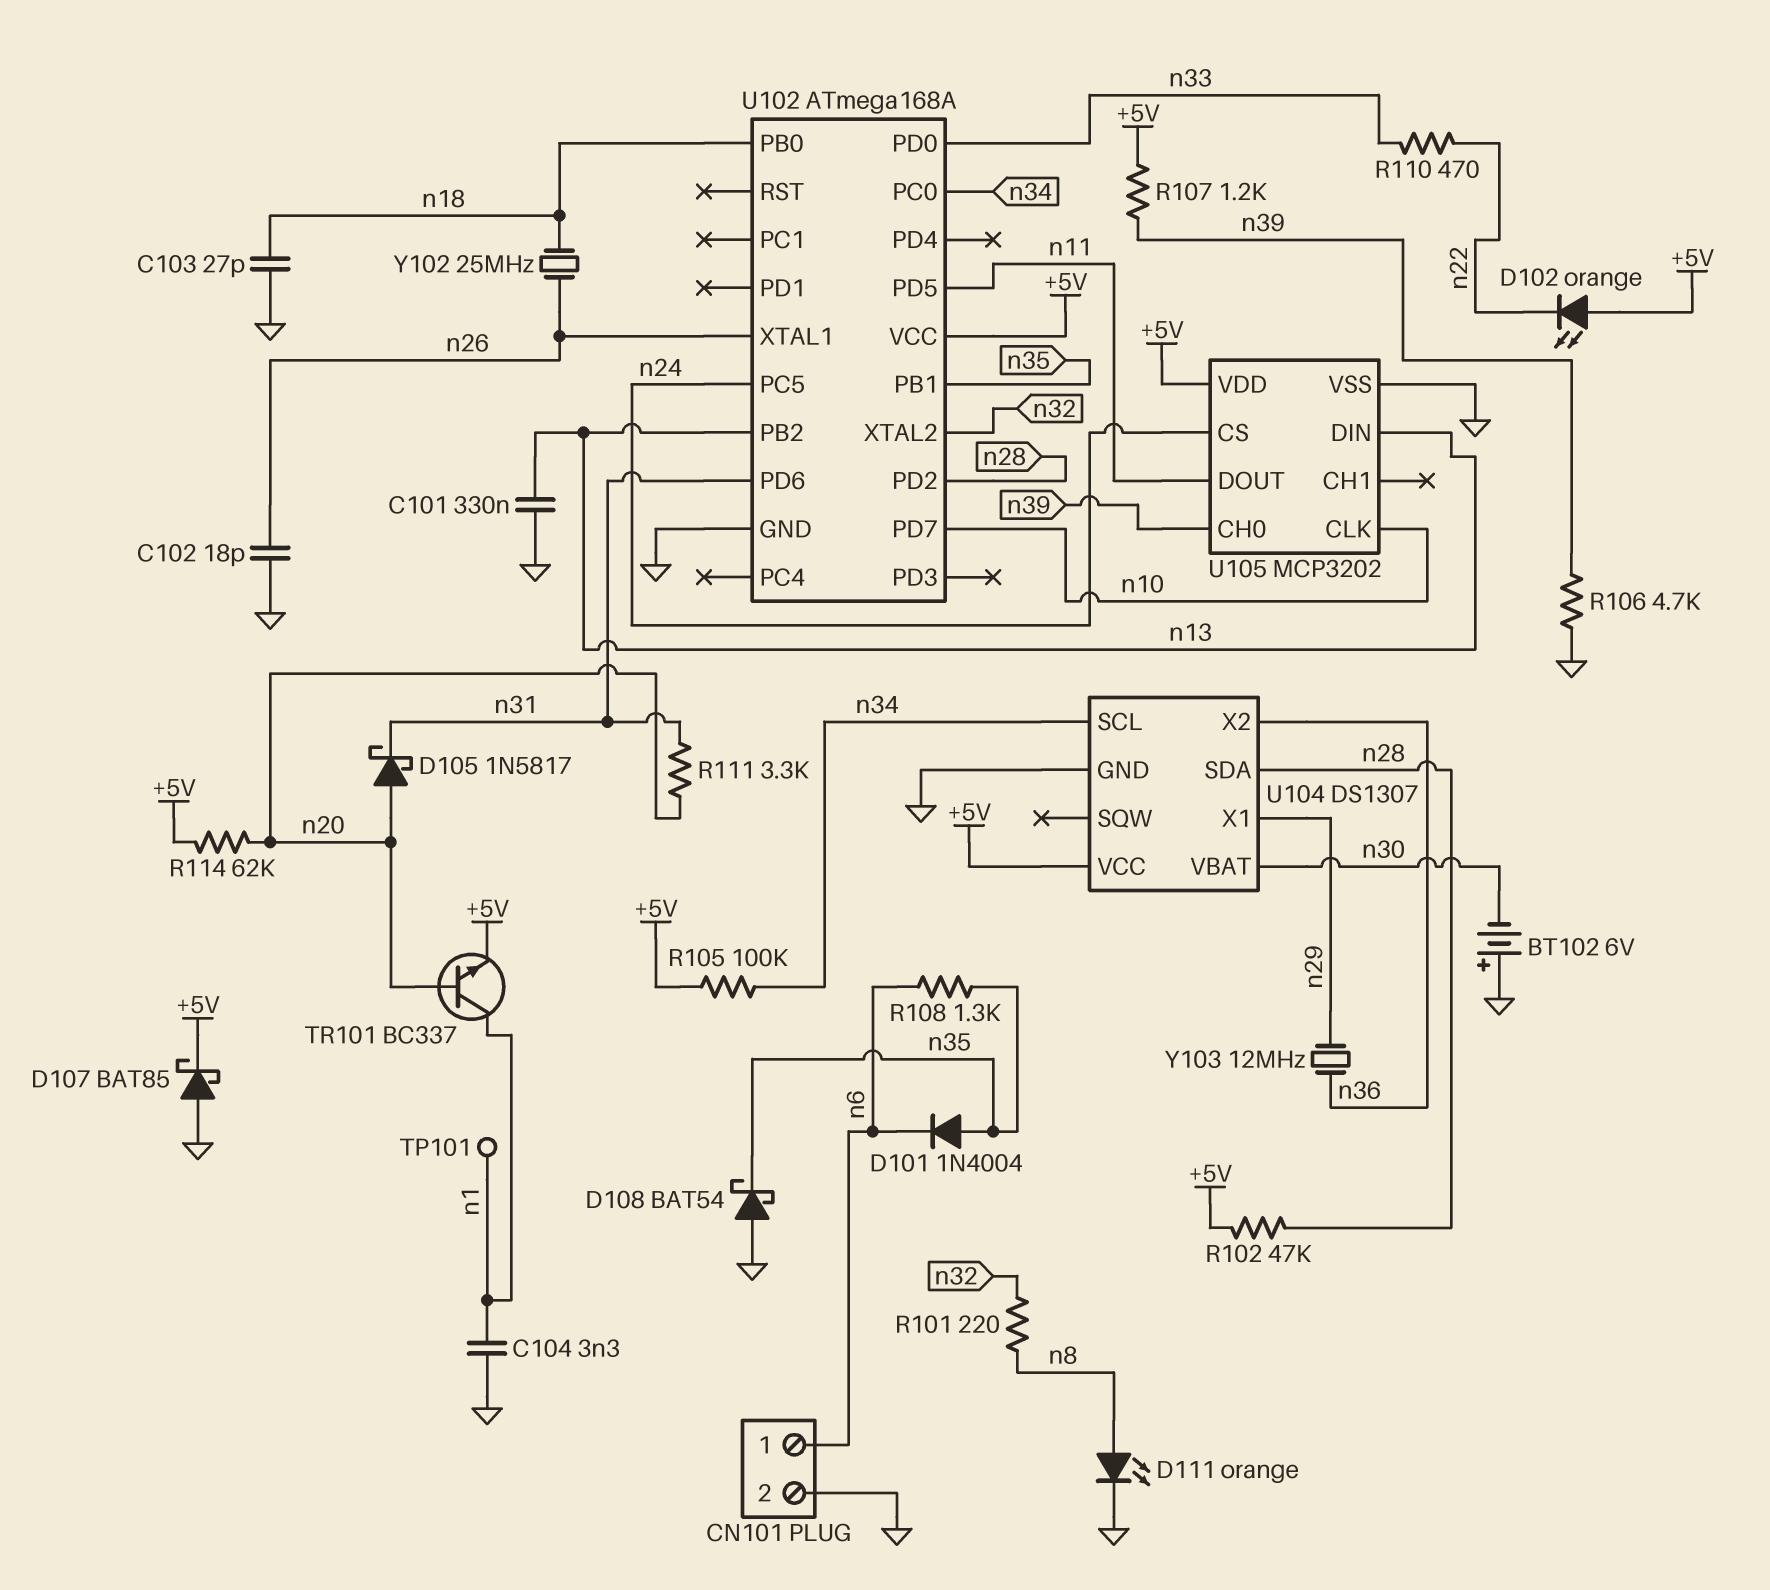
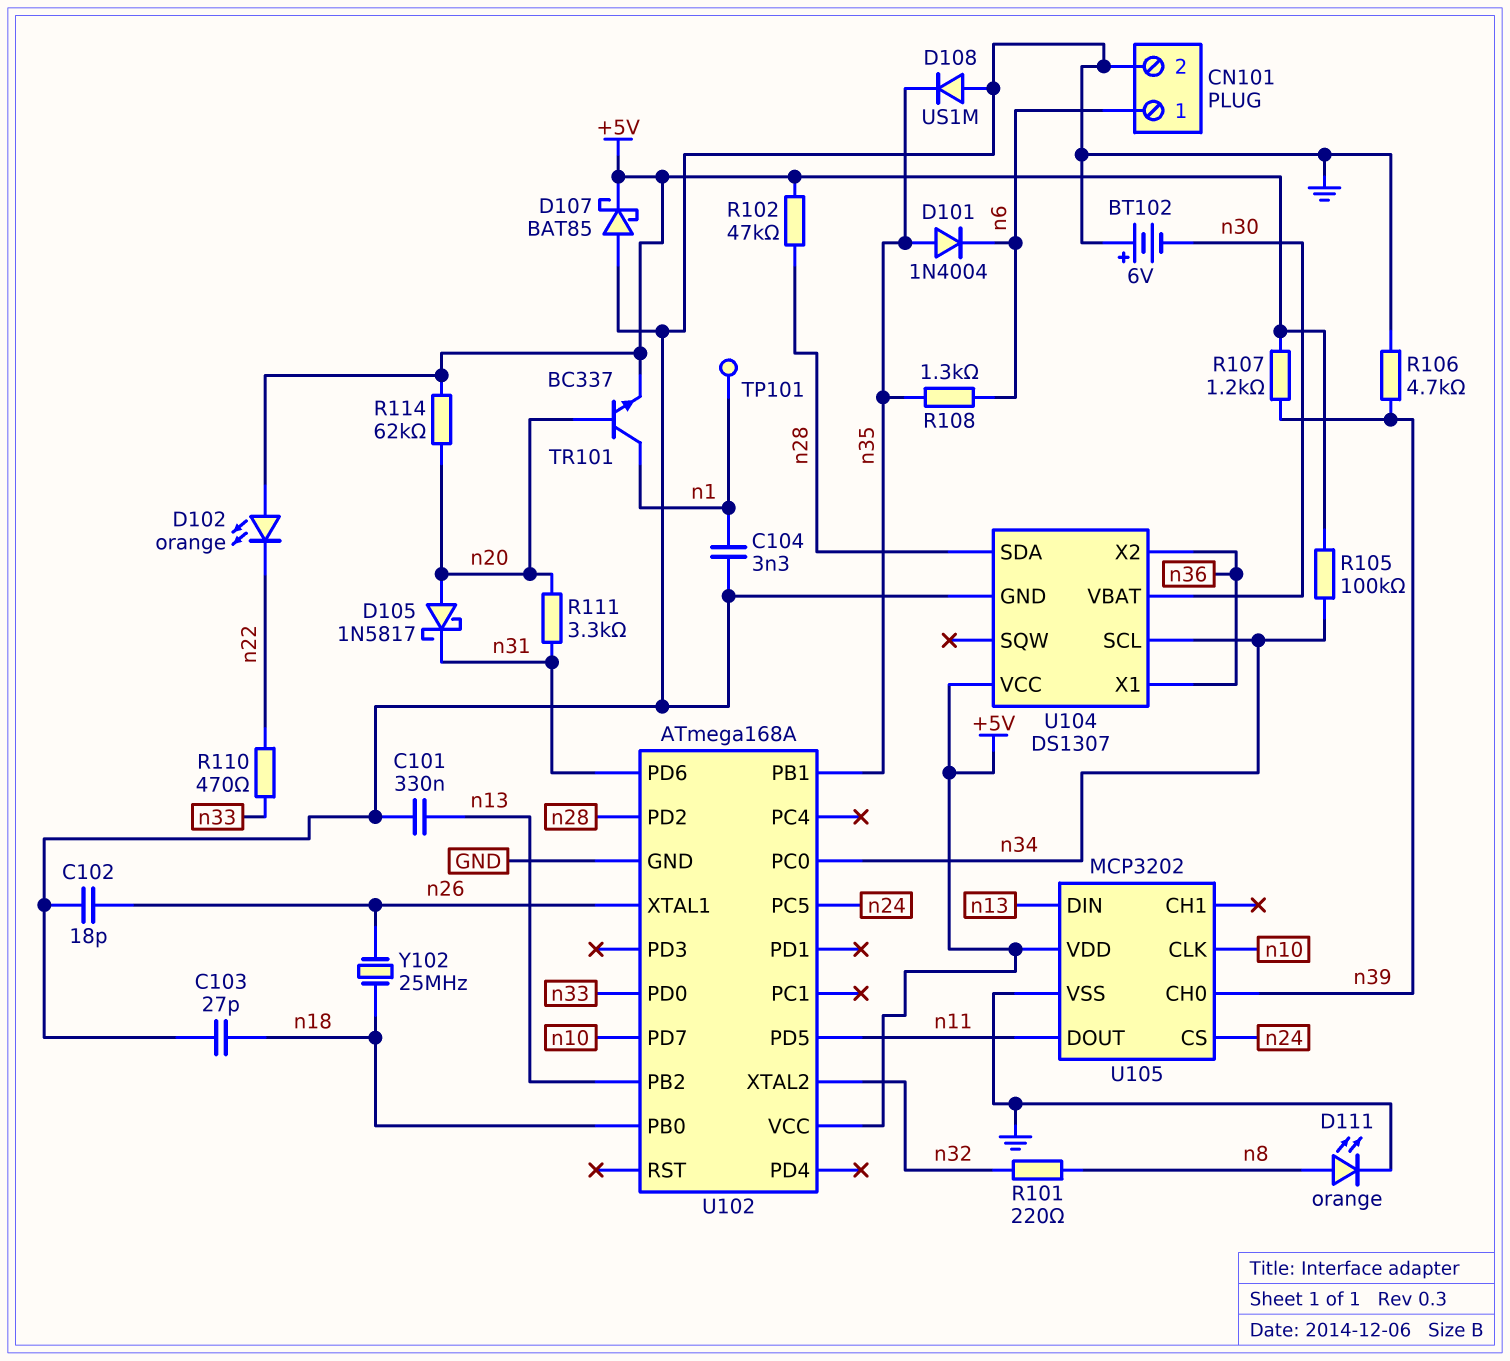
D108: schottky BAT54 (A GND, K n35) -> diode US1M (A GND, K n35)
U104 pin X1: n29 -> n36
Y103: 12MHz (n29, n36) -> none

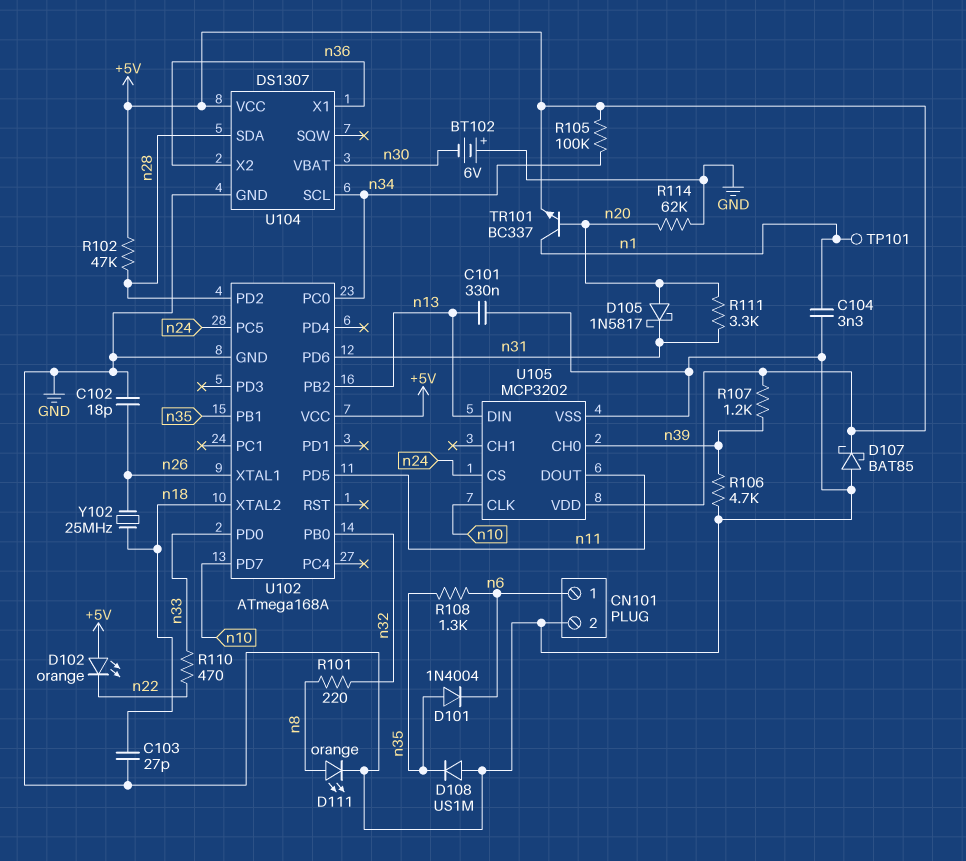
R114: 62k (+5V, n20) -> 62k (GND, n20)
U102 pin PB0: n18 -> n32
U102 pin XTAL2: n32 -> n18

